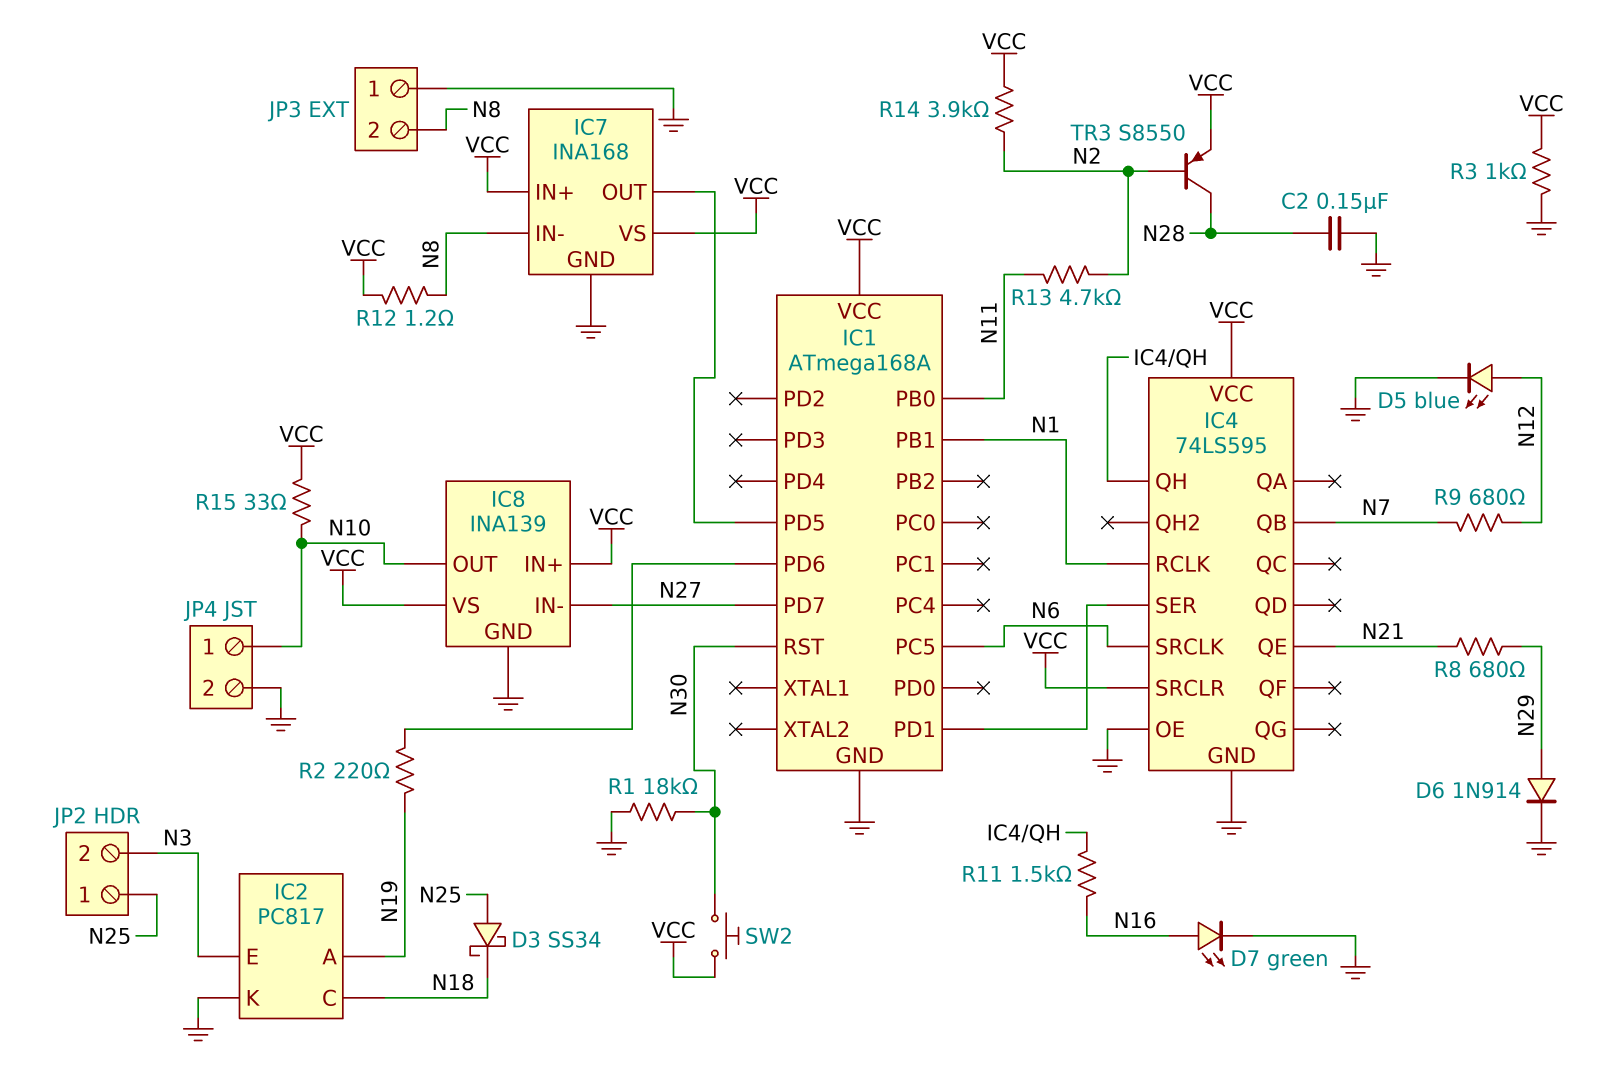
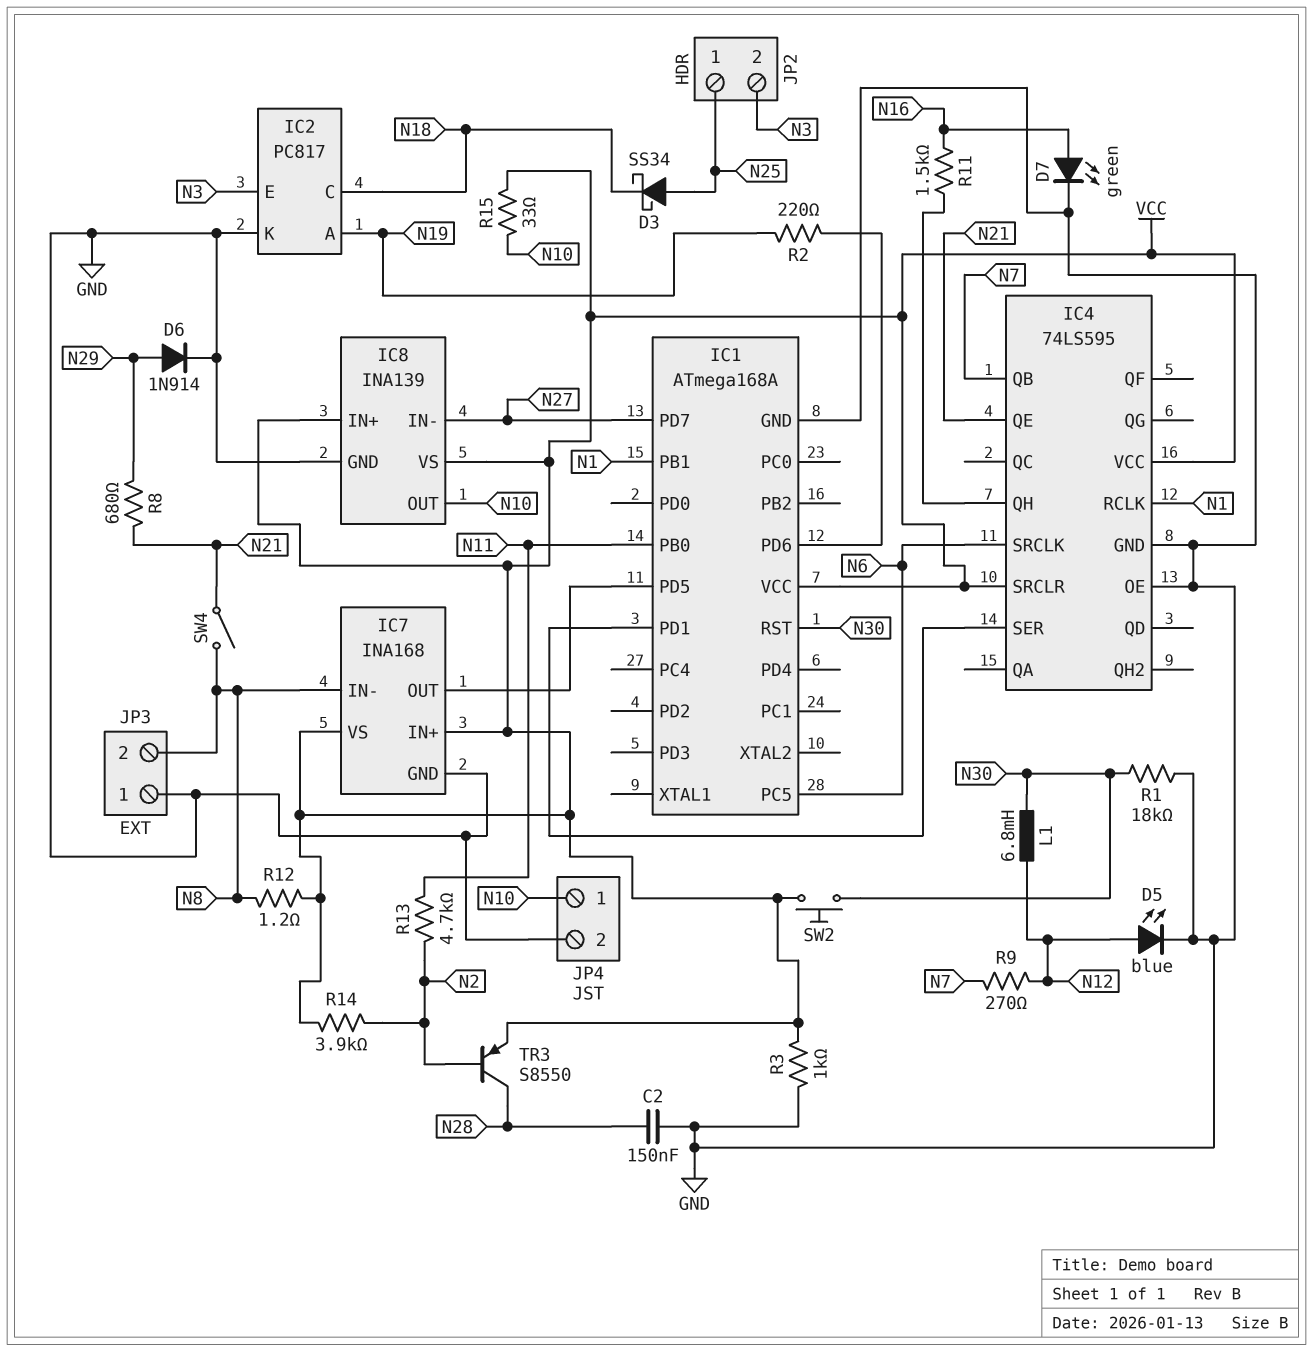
L1: none -> 6.8mH (N12, N30)
R9: 680 (N7, N12) -> 270 (N7, N12)
SW4: none -> switch (N8, N21)

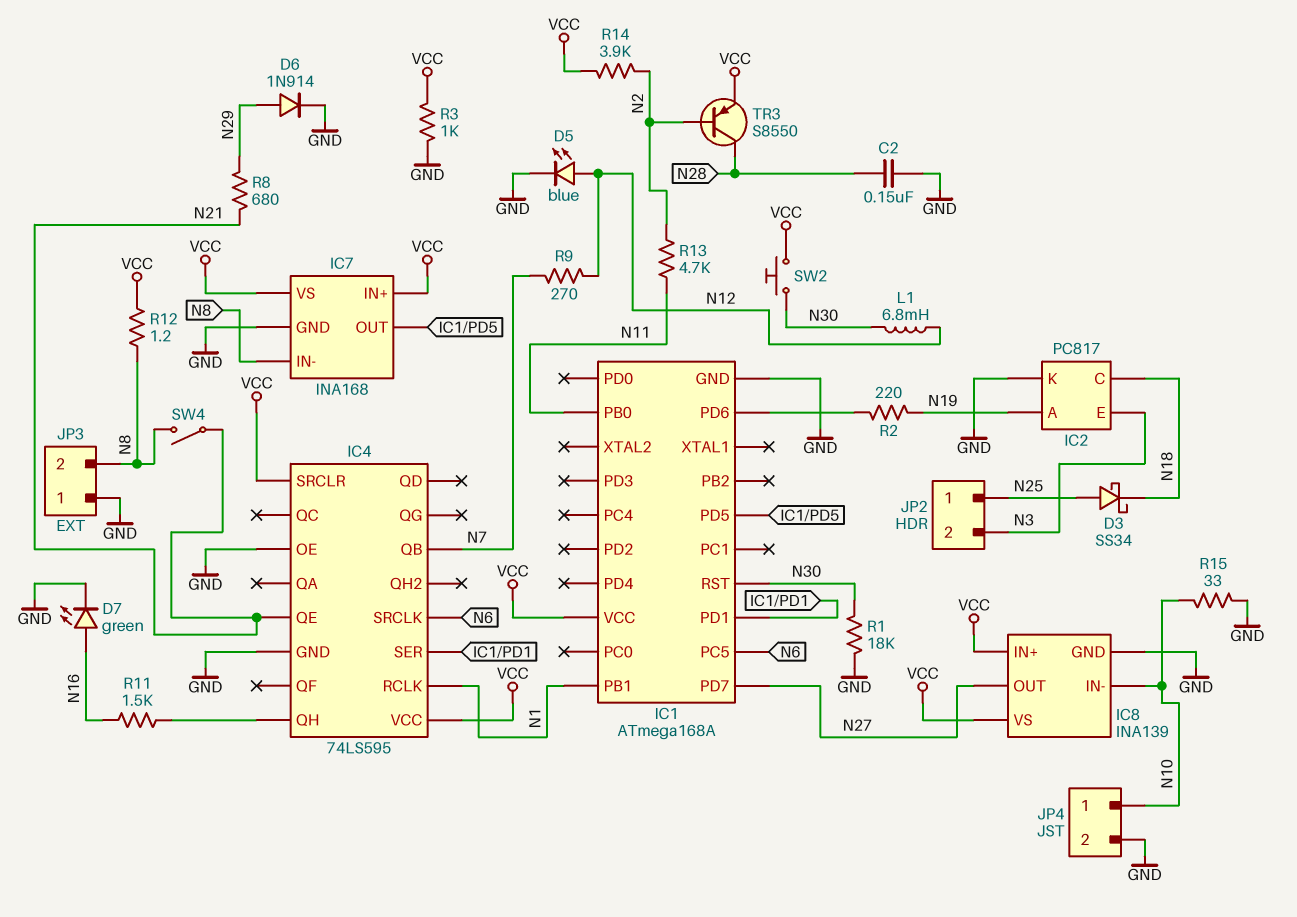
IC8 pin IN-: N27 -> N10
IC8 pin OUT: N10 -> N27
R15: 33 (N10, VCC) -> 33 (GND, N10)

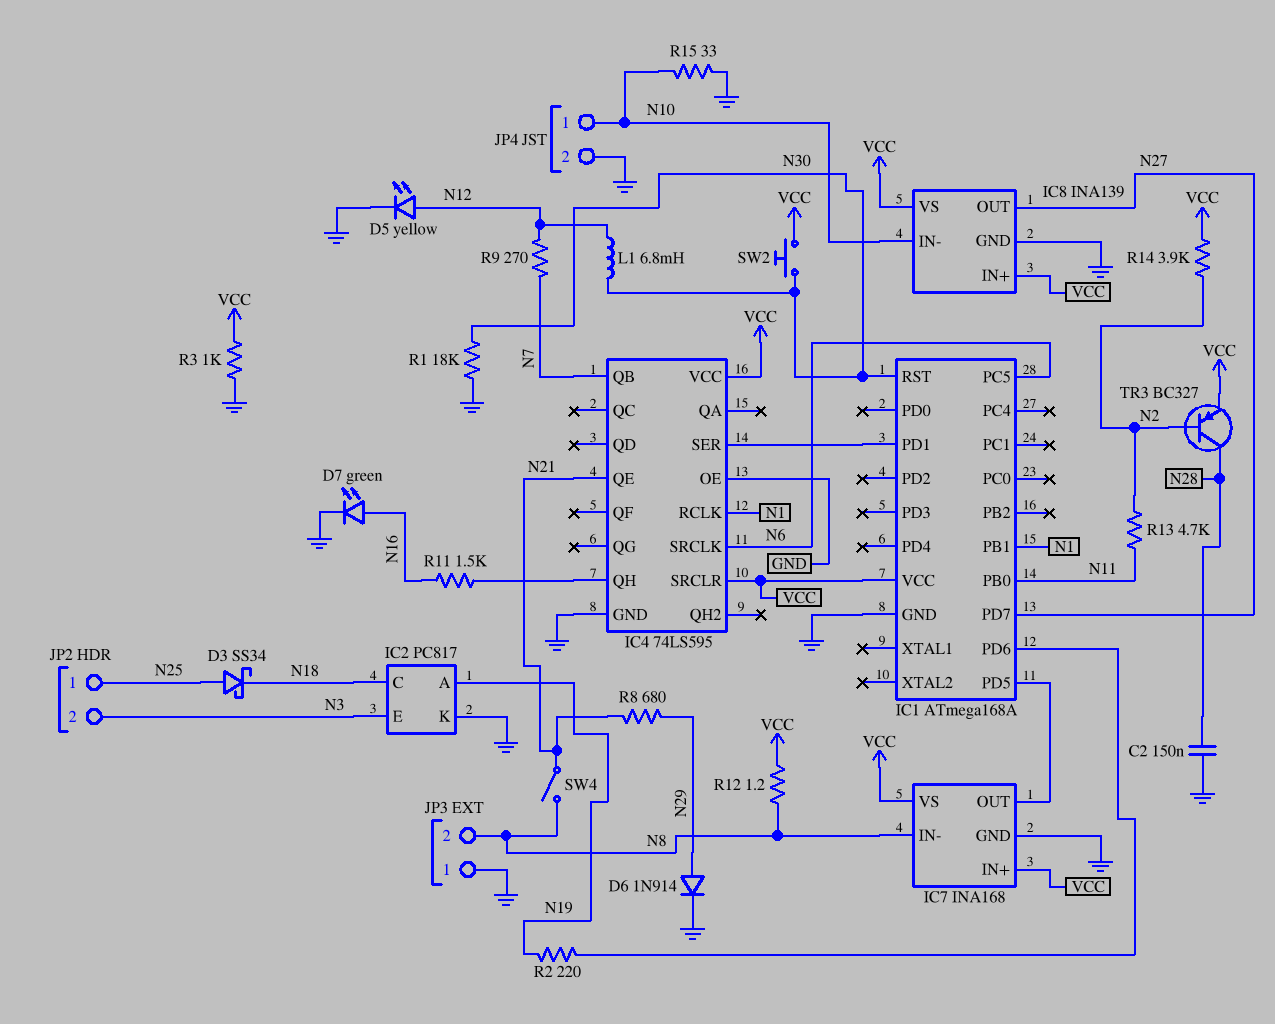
D5: LED blue (A N12, K GND) -> LED yellow (A N12, K GND)
TR3: PNP S8550 (B N2, C N28, E VCC) -> PNP BC327 (B N2, C N28, E VCC)

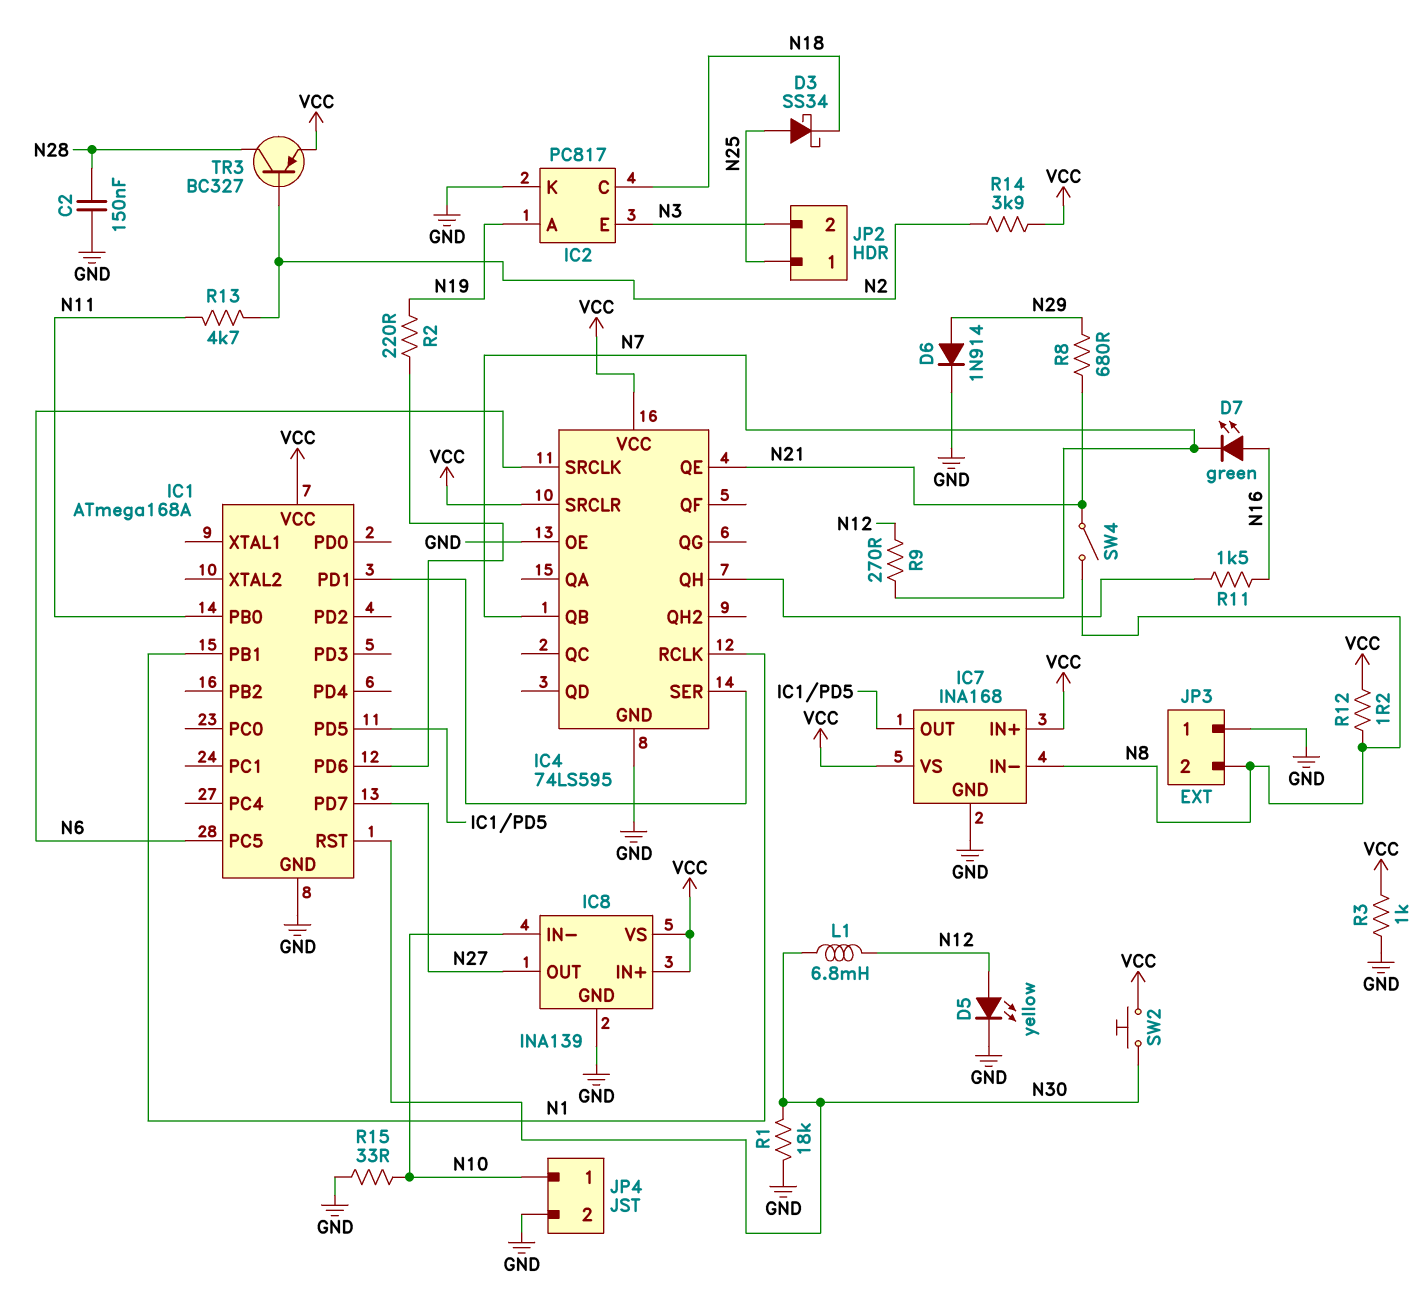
D7: LED green (A N16, K GND) -> LED green (A N16, K N7)

